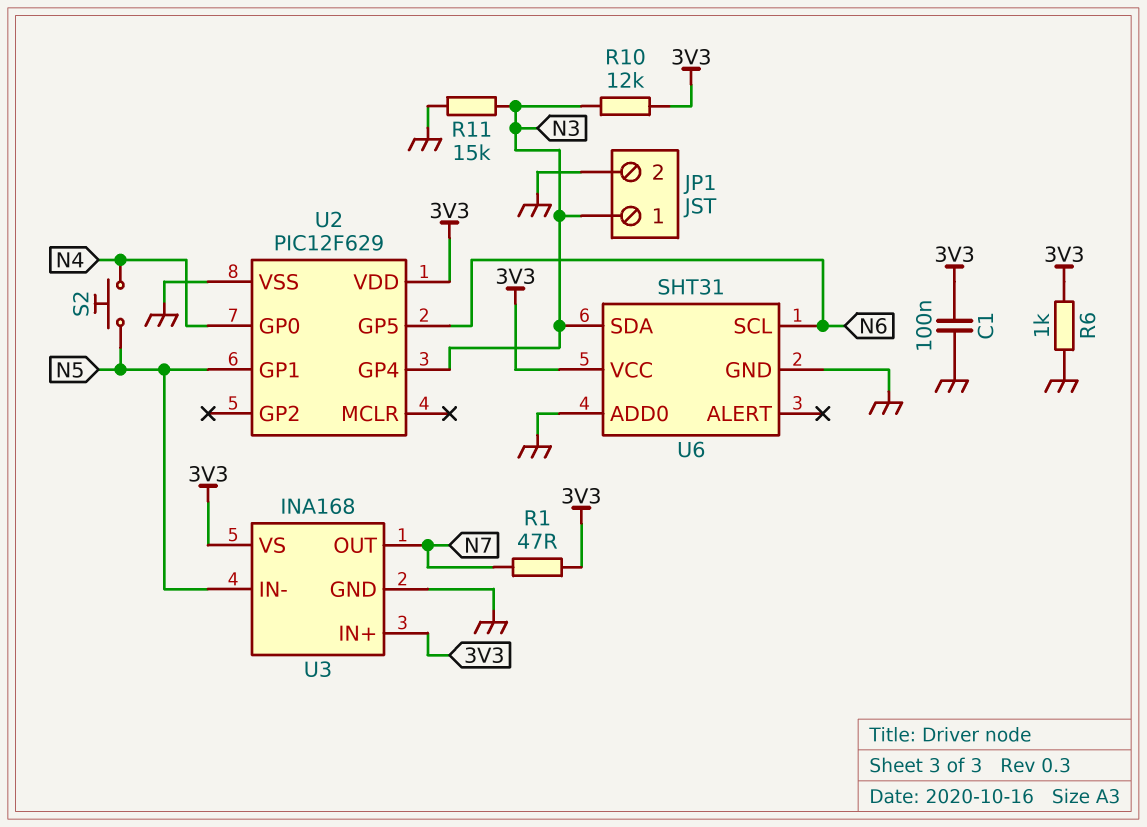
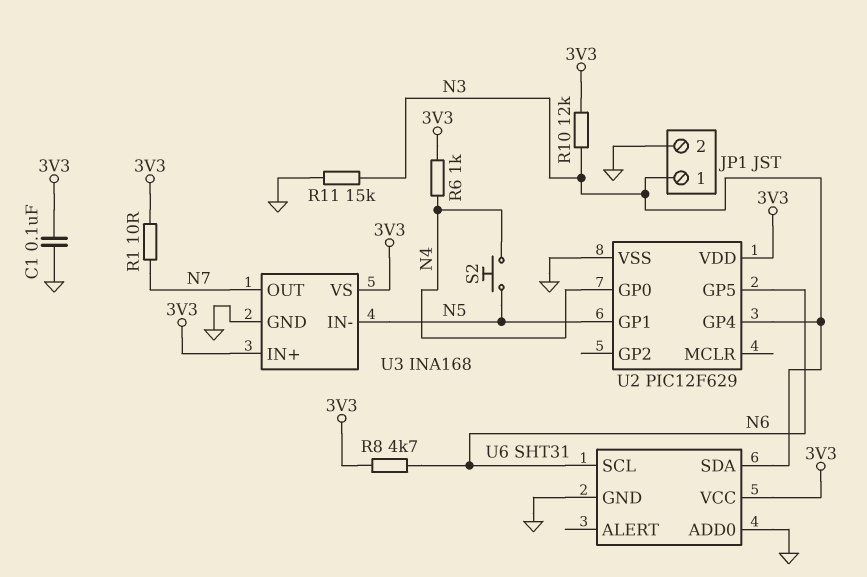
R1: 47 (3V3, N7) -> 10 (3V3, N7)
R6: 1k (3V3, GND) -> 1k (3V3, N4)
R8: none -> 4.7k (3V3, N6)

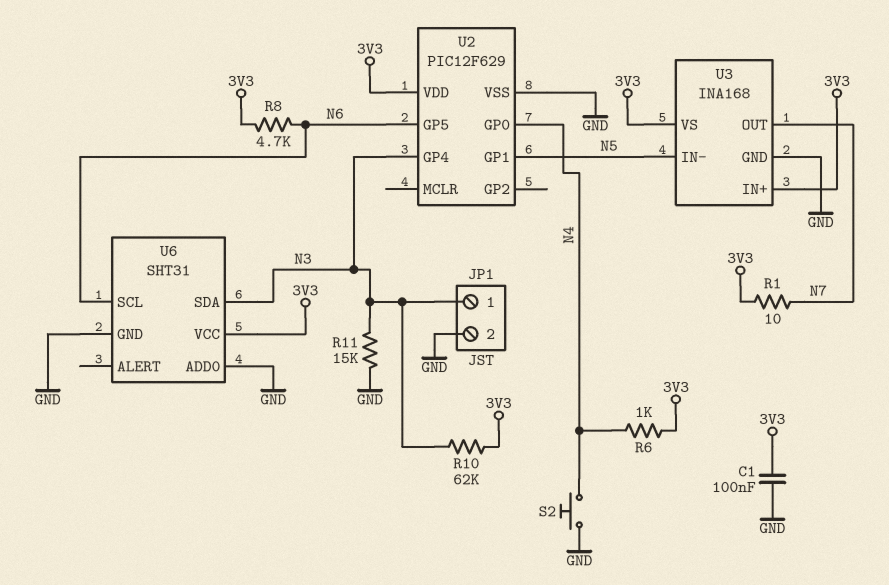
R10: 12k (3V3, N3) -> 62k (3V3, N3)
S2: button (N4, N5) -> button (GND, N4)

